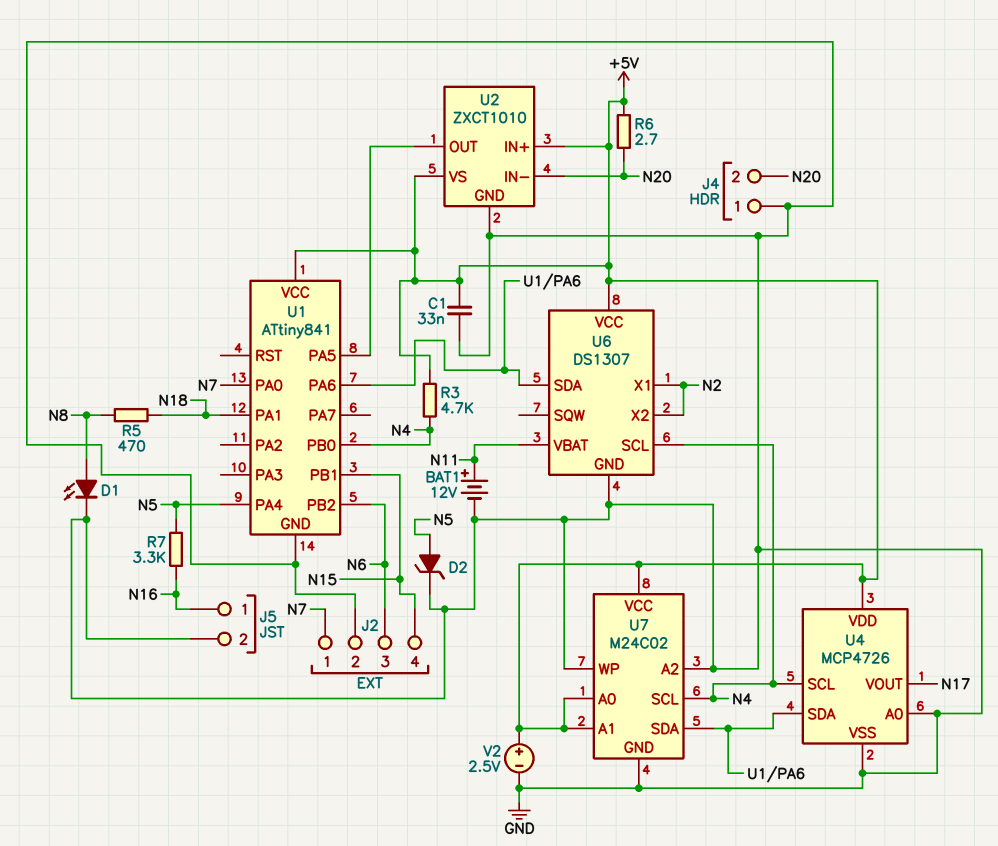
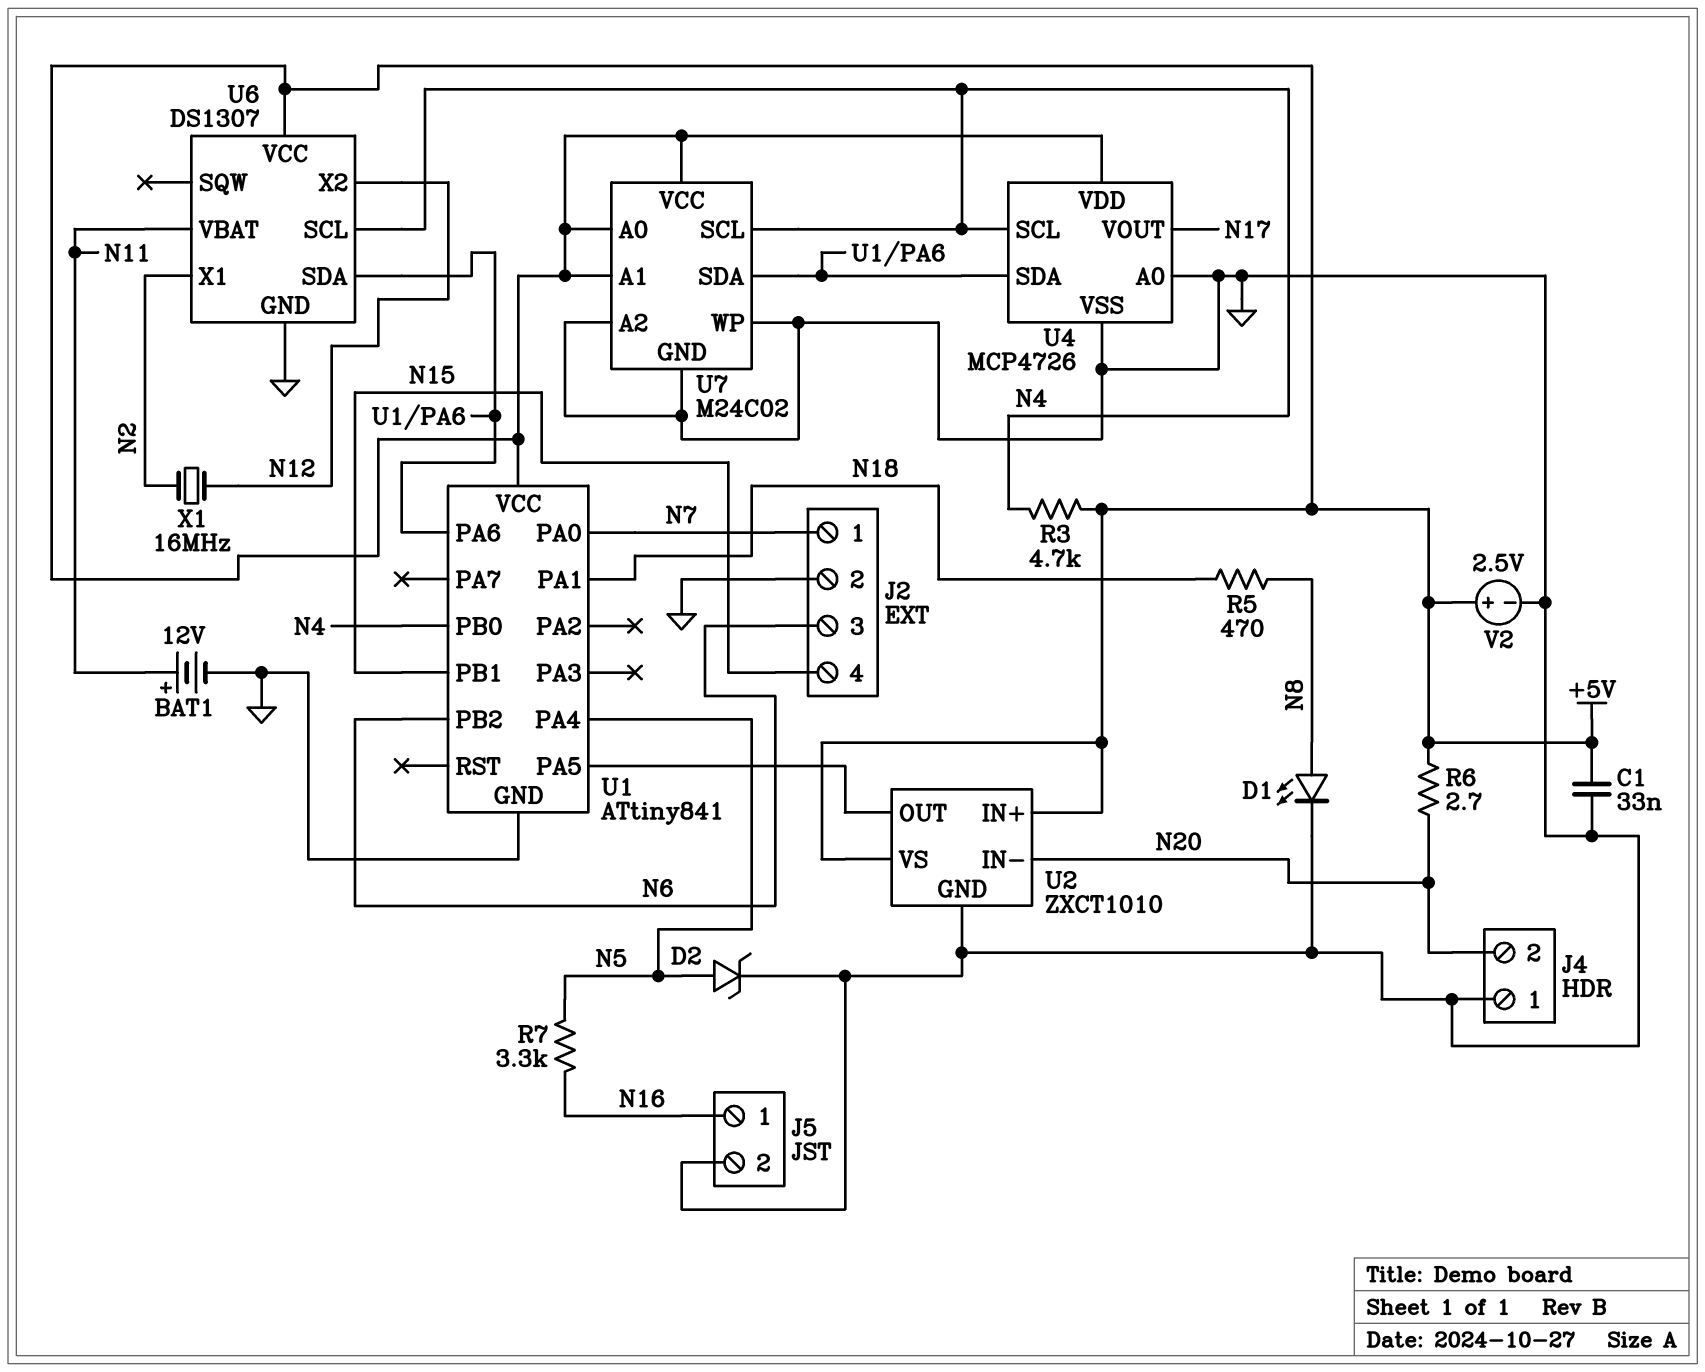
U6 pin X2: N2 -> N12
X1: none -> 16MHz (N2, N12)

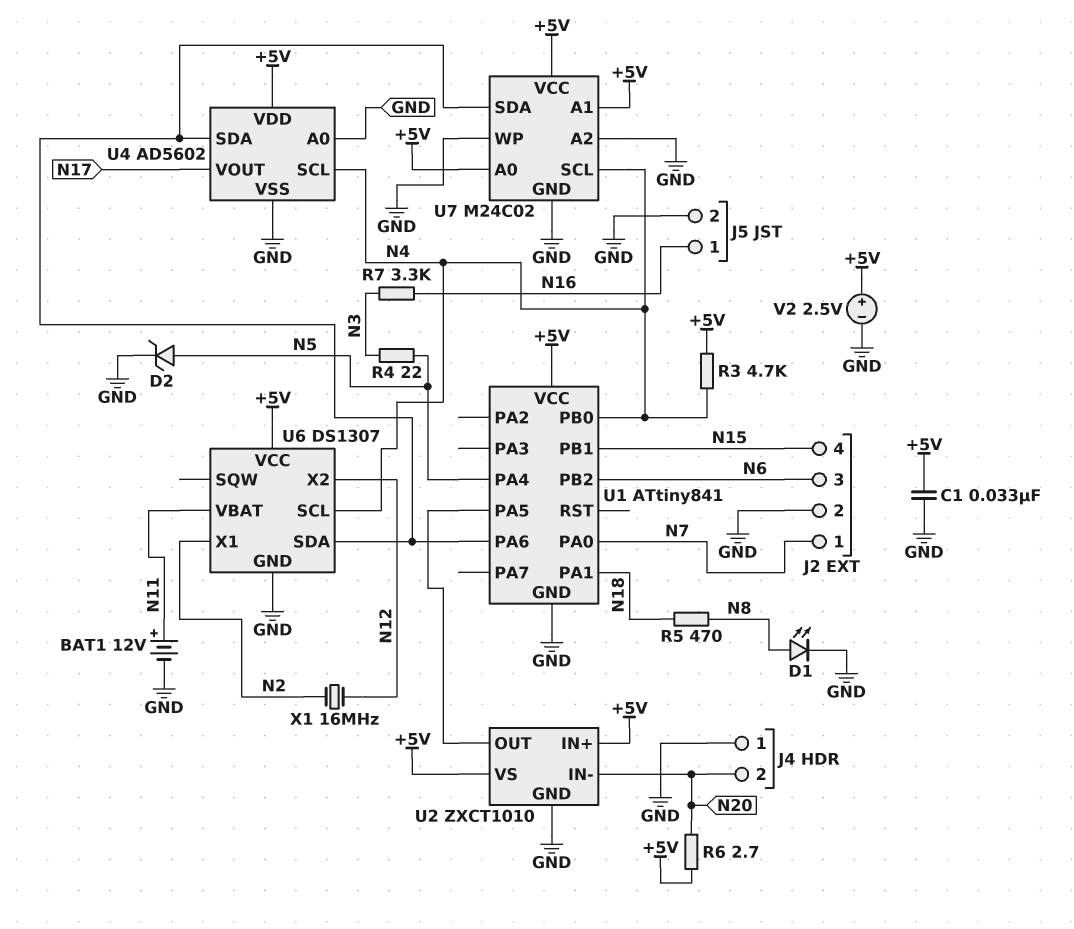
R4: none -> 22 (N3, N5)
R7: 3.3k (N5, N16) -> 3.3k (N3, N16)
U4: MCP4726 -> AD5602

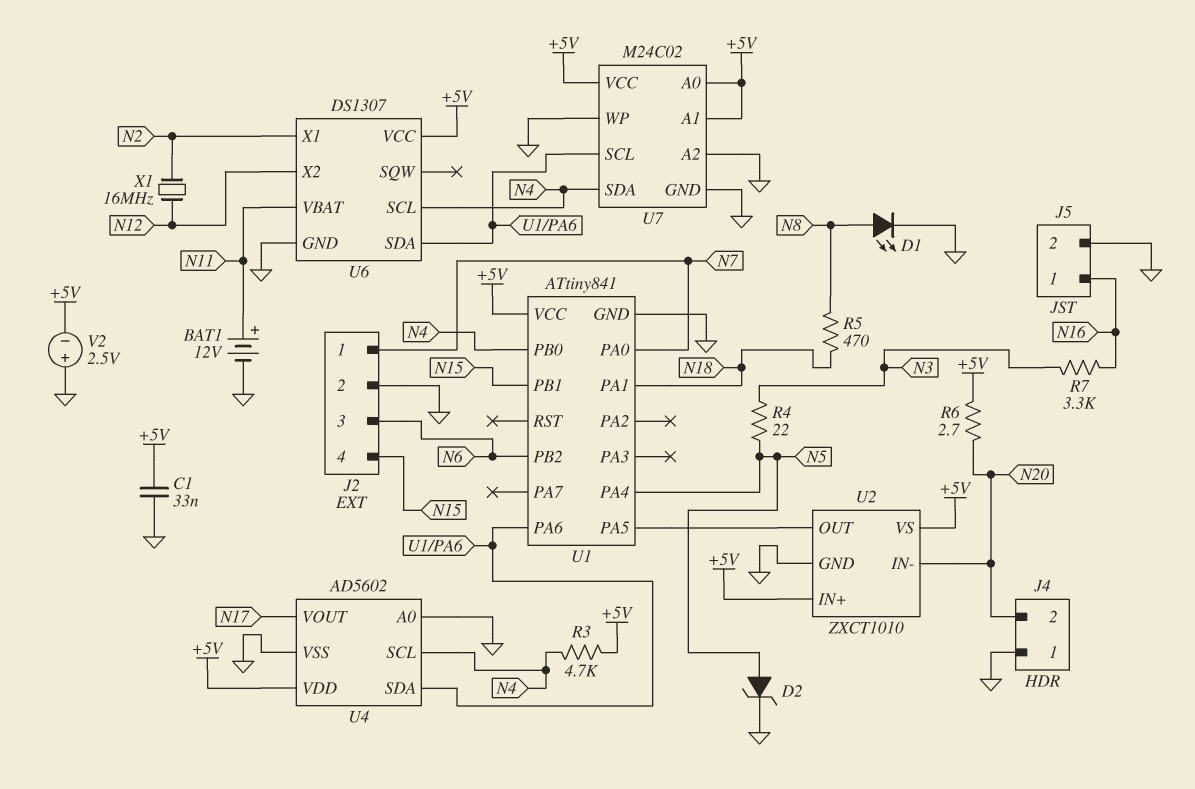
U7 pin SCL: N4 -> U1/PA6
U7 pin SDA: U1/PA6 -> N4
V2: 2.5V (plus +5V, minus GND) -> 2.5V (plus GND, minus +5V)

